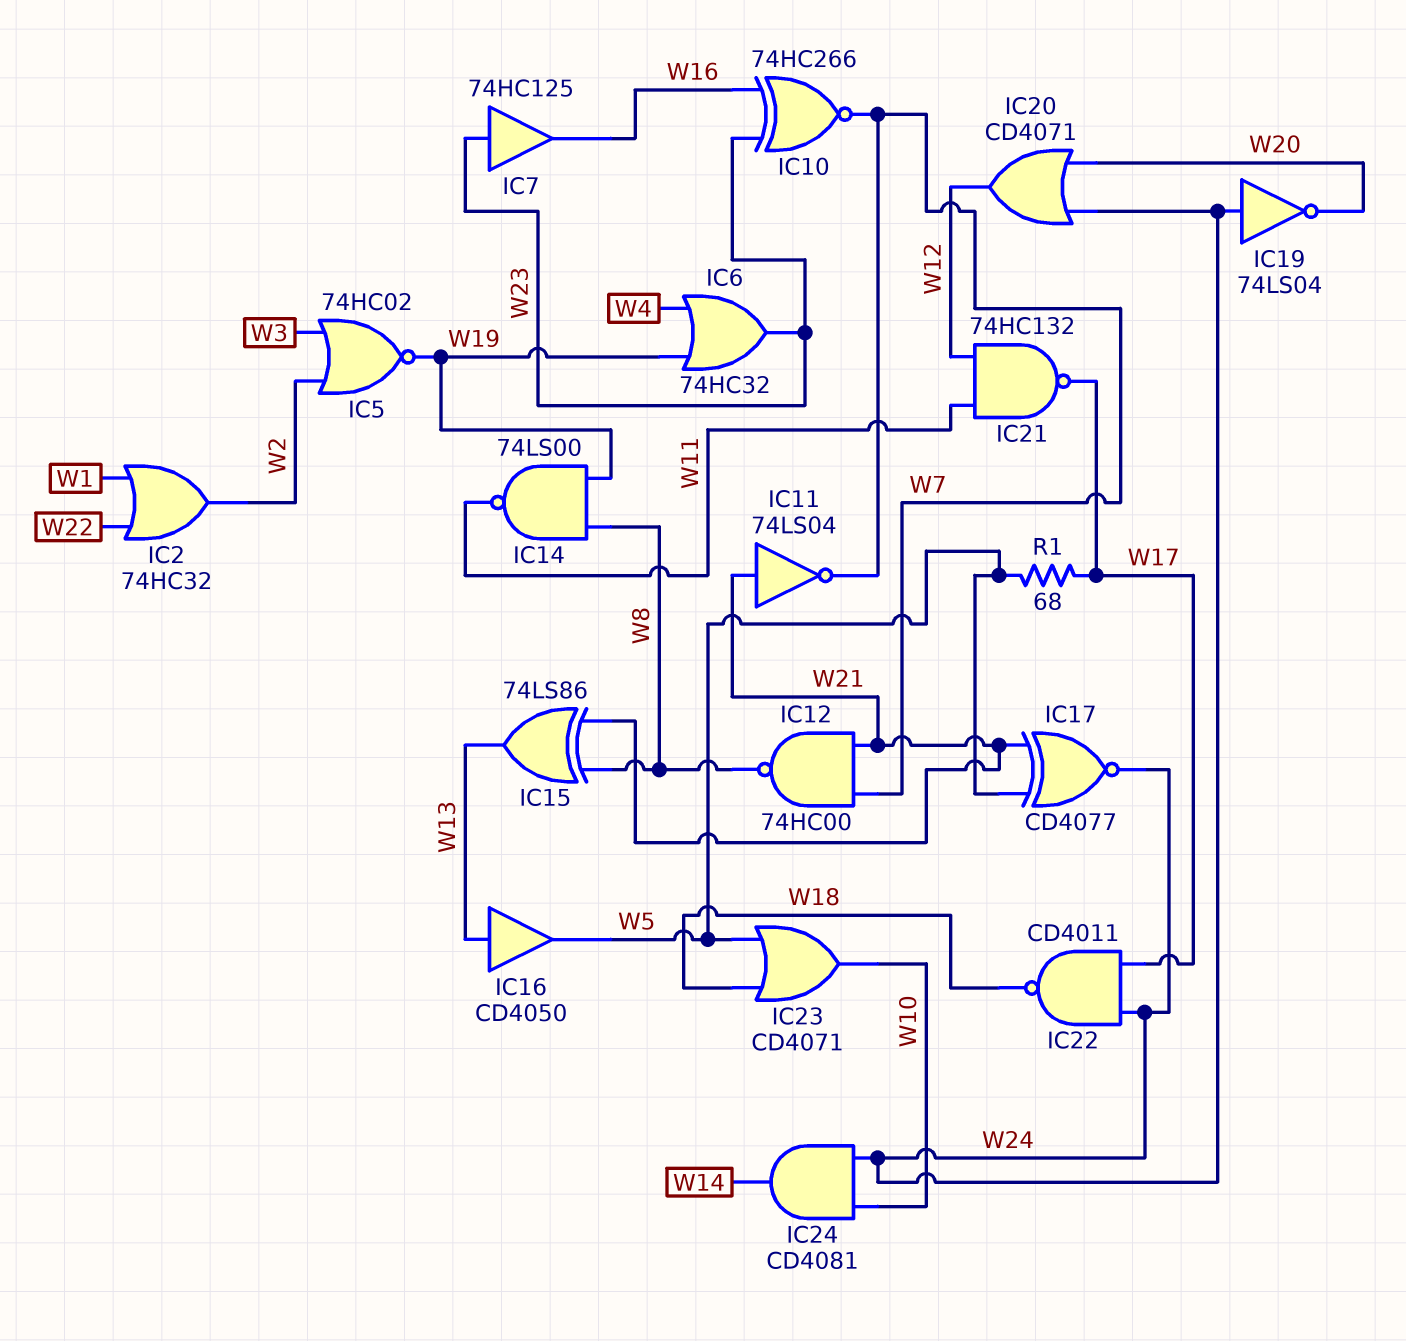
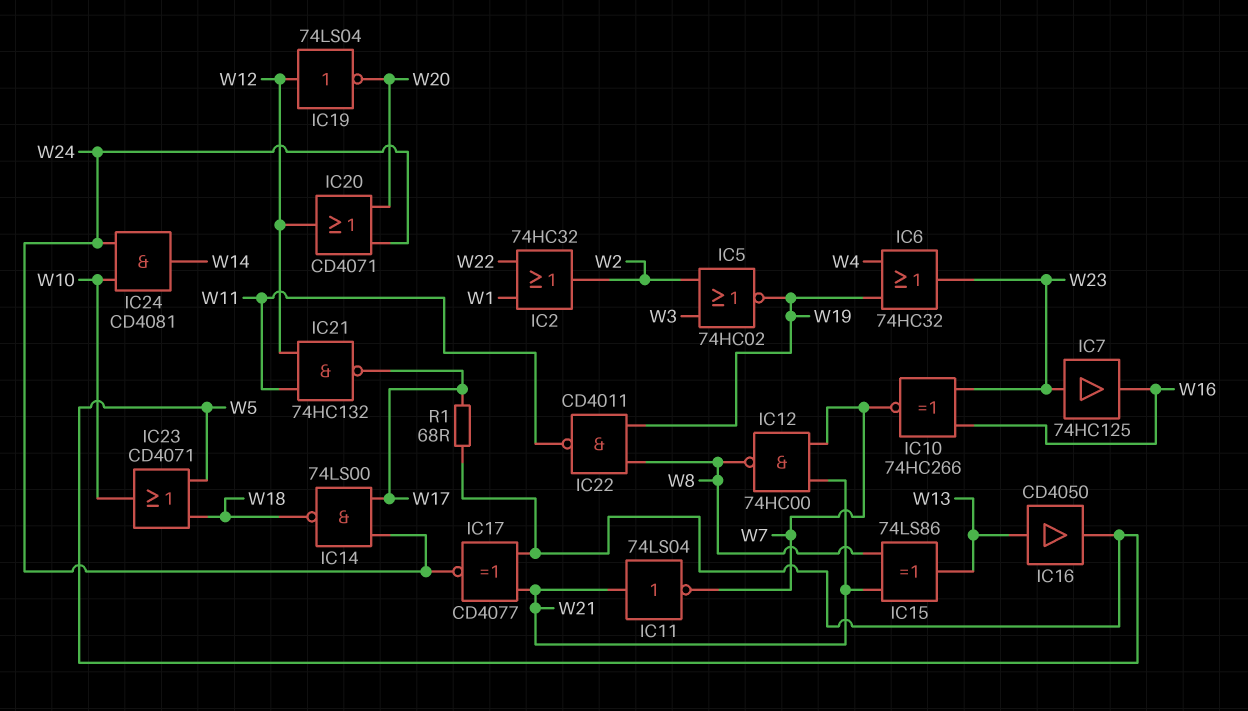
IC14: NAND 74LS00 (in W8, in W19, out W11) -> NAND 74LS00 (in W17, in W24, out W18)
IC19: NOT 74LS04 (in W24, out W20) -> NOT 74LS04 (in W12, out W20)
IC22: NAND CD4011 (in W17, in W24, out W18) -> NAND CD4011 (in W8, in W19, out W11)

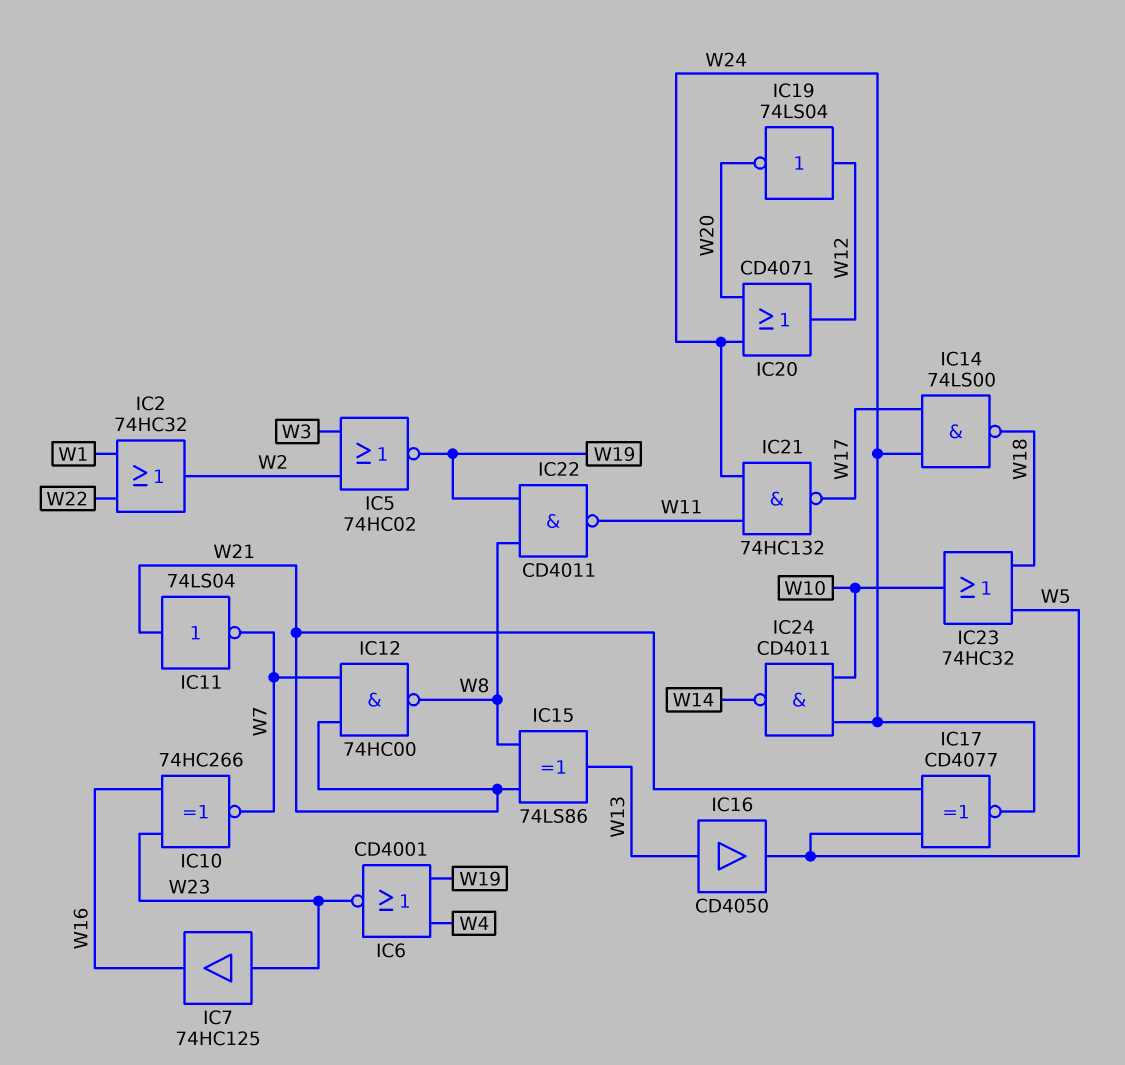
IC6: OR 74HC32 (in W4, in W19, out W23) -> NOR CD4001 (in W4, in W19, out W23)
IC21: NAND 74HC132 (in W11, in W12, out W17) -> NAND 74HC132 (in W11, in W24, out W17)
IC23: OR CD4071 (in W5, in W18, out W10) -> OR 74HC32 (in W5, in W18, out W10)
IC24: AND CD4081 (in W10, in W24, out W14) -> NAND CD4011 (in W10, in W24, out W14)
R1: 68 (W5, W17) -> none

